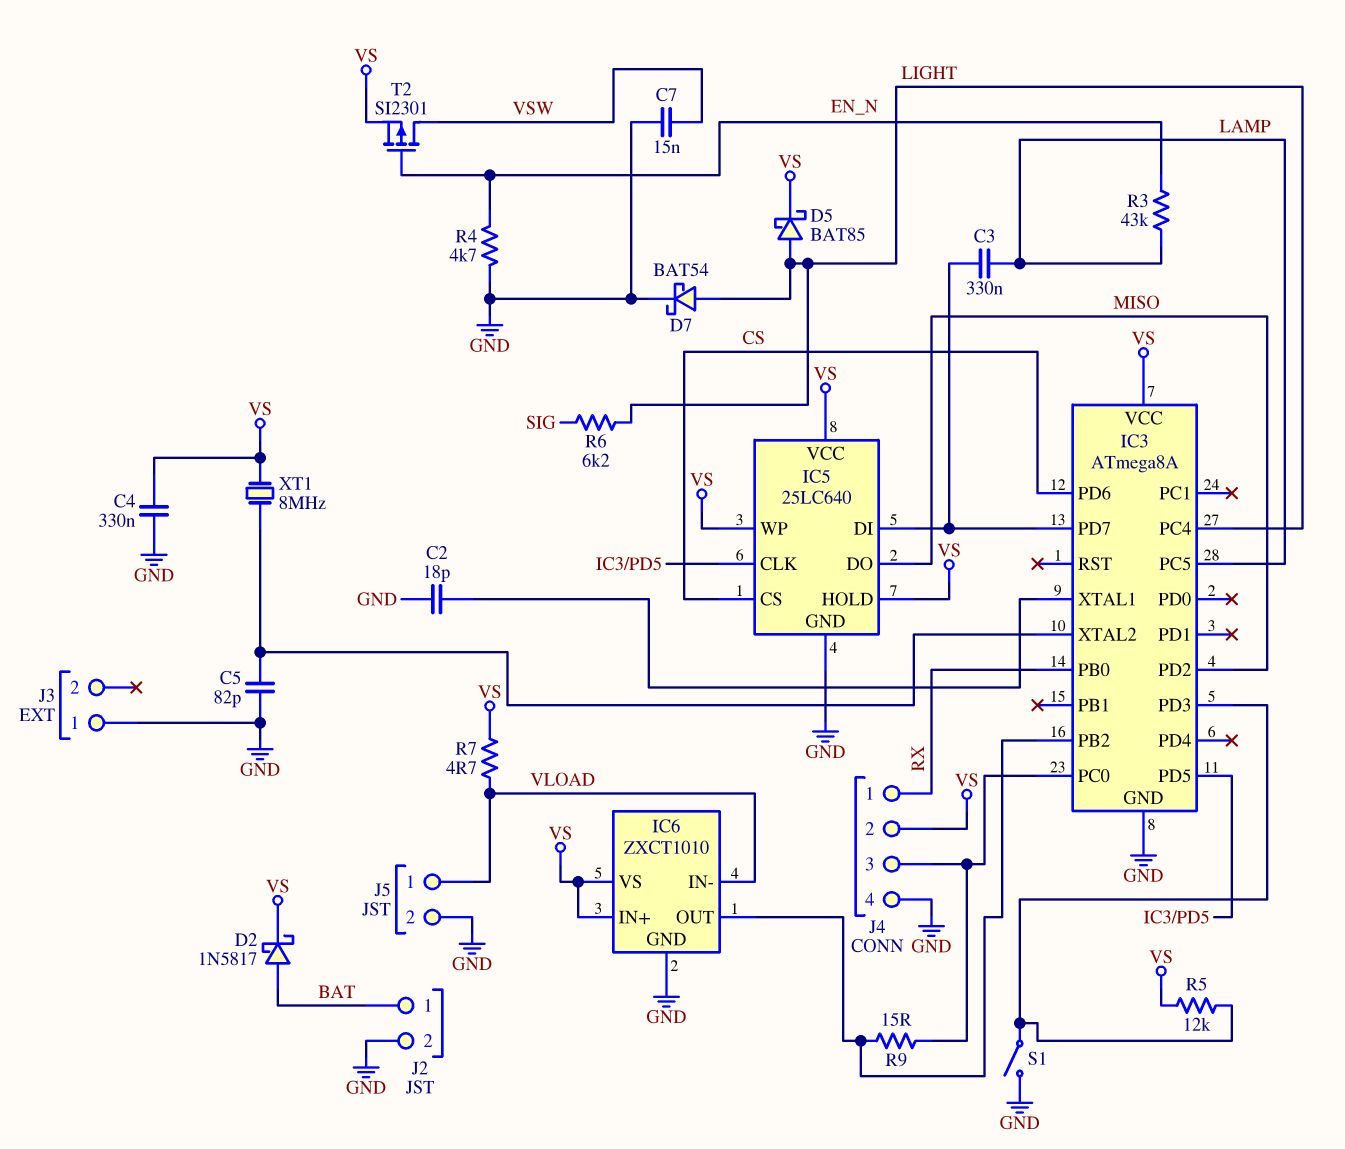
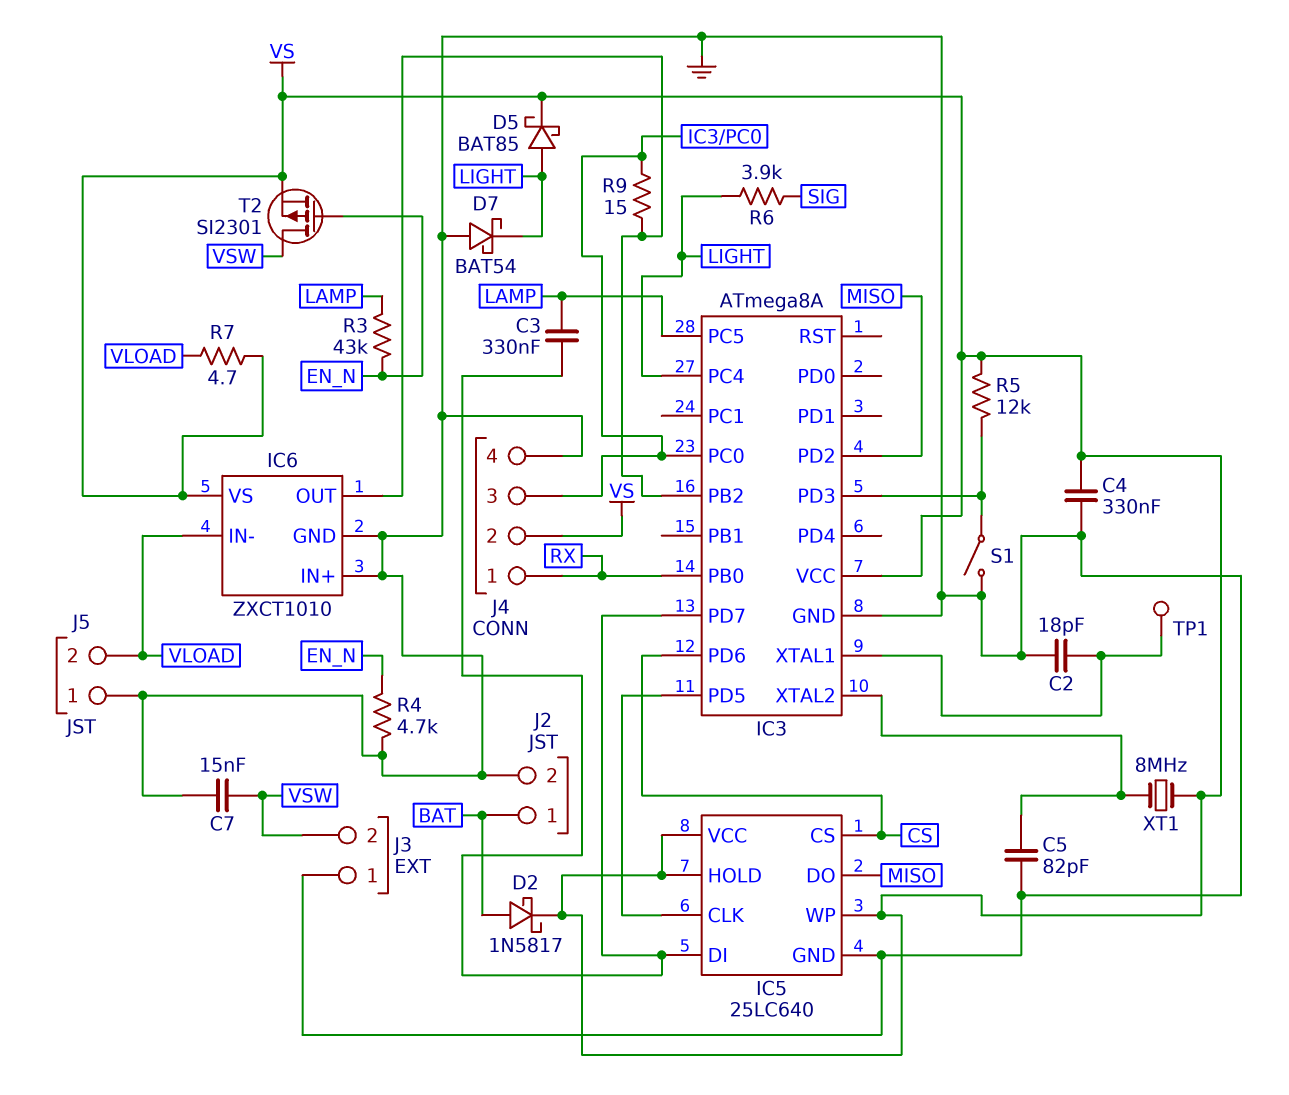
D7: schottky BAT54 (A LIGHT, K GND) -> schottky BAT54 (A GND, K LIGHT)
IC6 pin IN+: VS -> GND
J3 pin 2: none -> VSW
J5 pin 1: VLOAD -> GND
J5 pin 2: GND -> VLOAD
R6: 6.2k (LIGHT, SIG) -> 3.9k (LIGHT, SIG)
TP1: none -> test point (IC3/XTAL1)

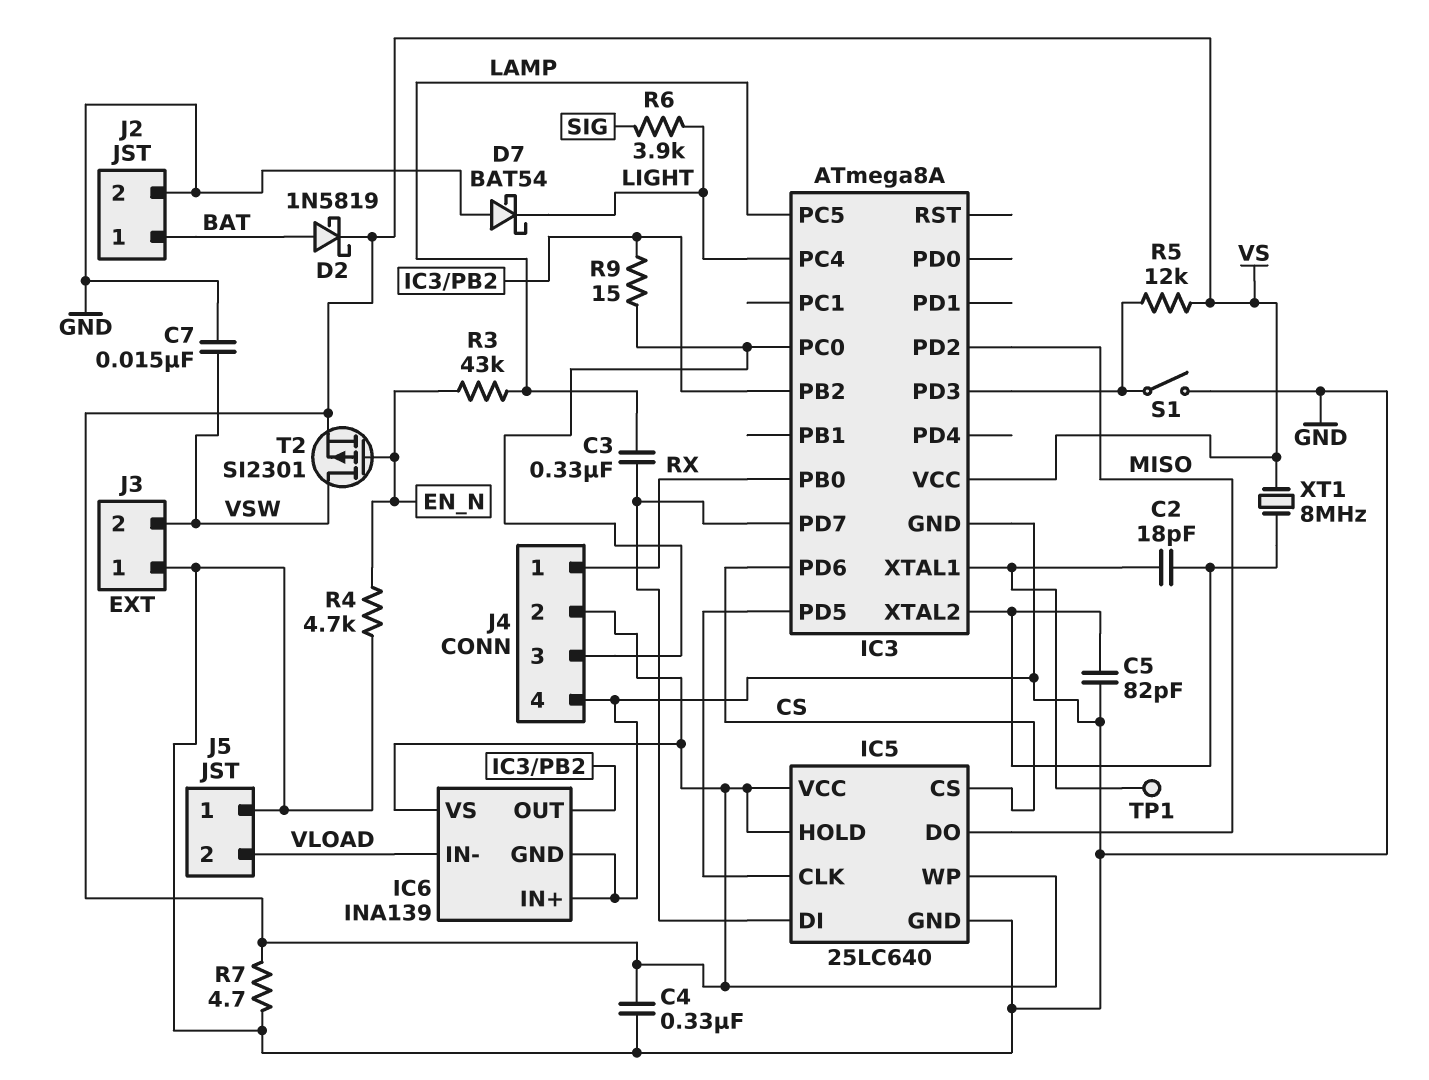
C2: 18pF (GND, IC3/XTAL1) -> 18pF (IC3/XTAL1, IC3/XTAL2)
D2: schottky 1N5817 (A BAT, K VS) -> schottky 1N5819 (A BAT, K VS)
D5: schottky BAT85 (A LIGHT, K VS) -> none
IC6: ZXCT1010 -> INA139
R7: 4.7 (VLOAD, VS) -> 4.7 (GND, VS)

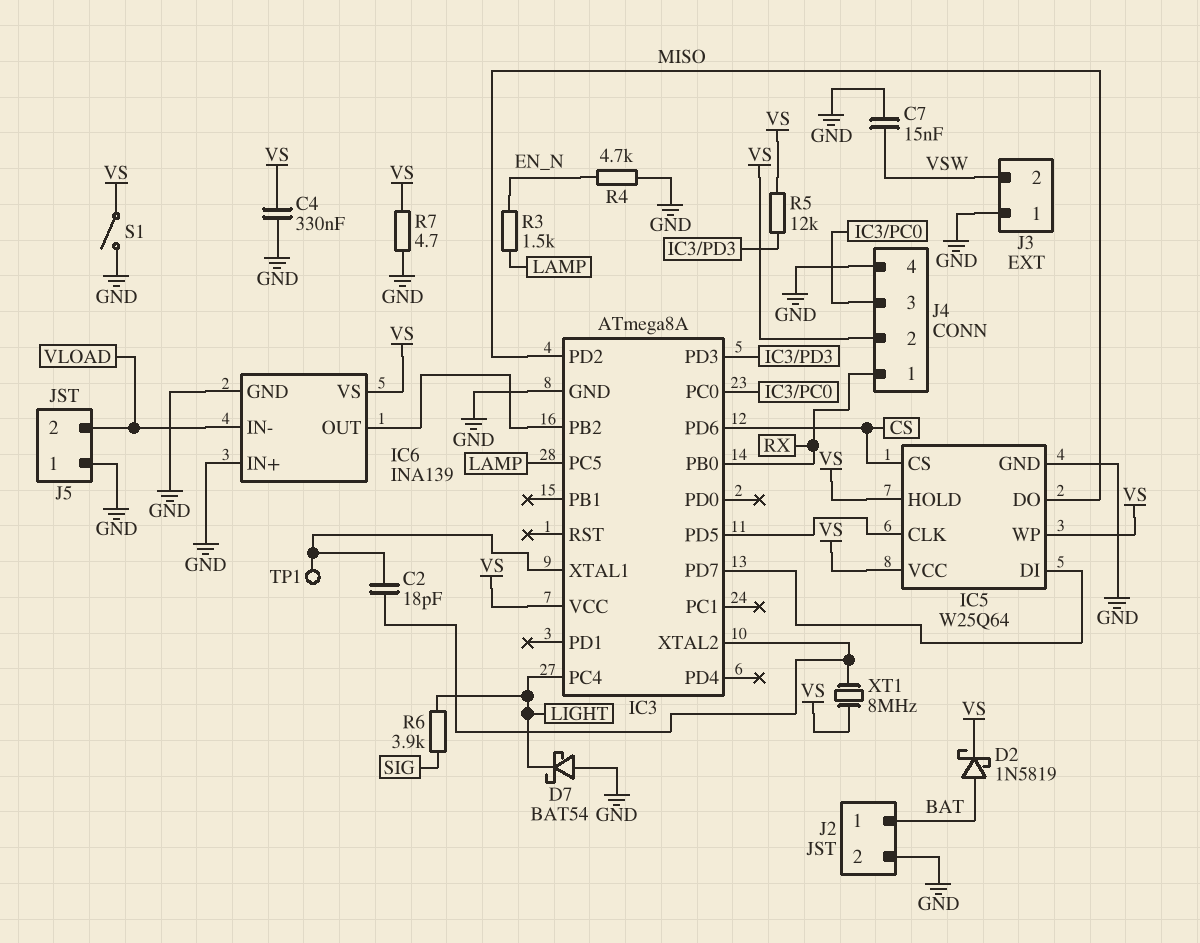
C3: 330nF (IC3/PD7, LAMP) -> none
C5: 82pF (GND, IC3/XTAL2) -> none
IC5: 25LC640 -> W25Q64
R3: 43k (EN_N, LAMP) -> 1.5k (EN_N, LAMP)
R9: 15 (IC3/PB2, IC3/PC0) -> none
S1: switch (GND, IC3/PD3) -> switch (GND, VS)
T2: PMOS SI2301 (G EN_N, D VSW, S VS) -> none

